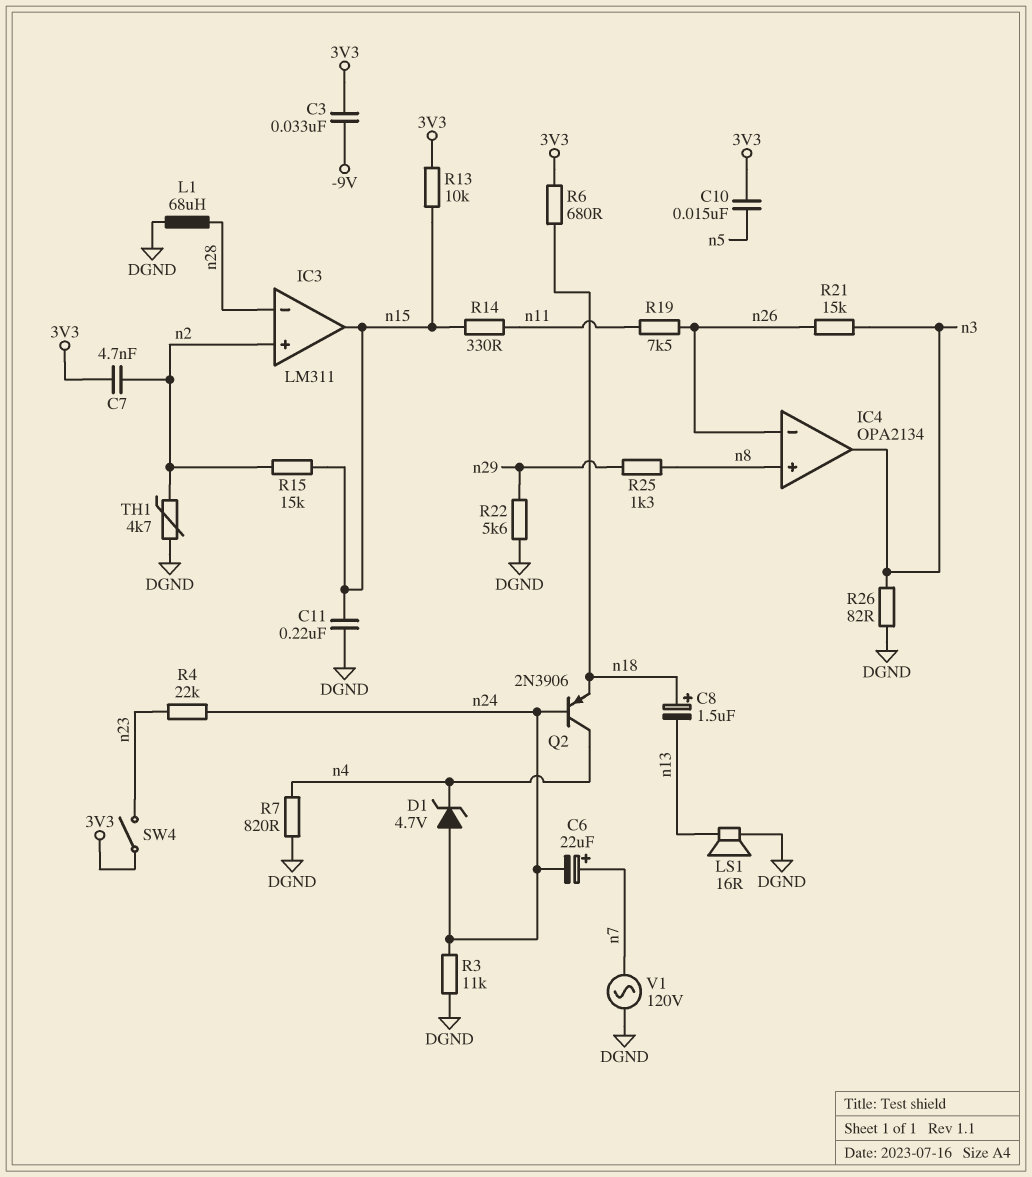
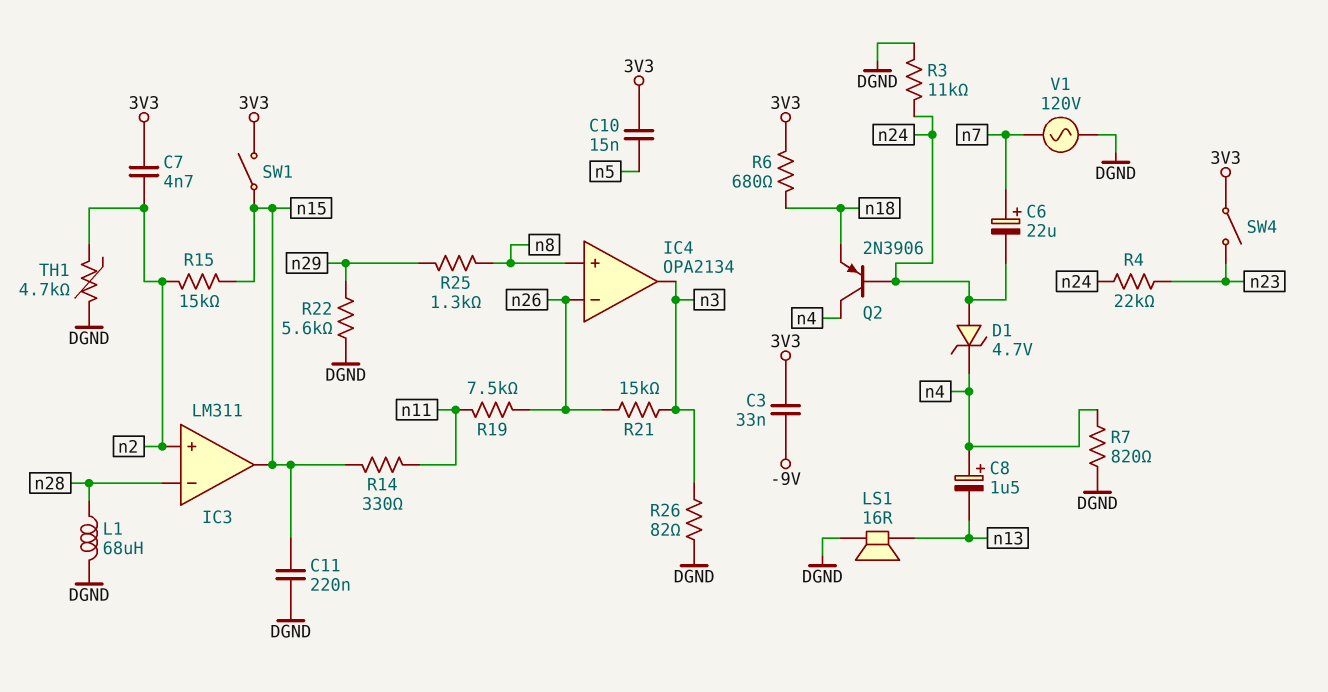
C8: 1.5uF (plus n18, minus n13) -> 1.5uF (plus n4, minus n13)
R13: 10k (3V3, n15) -> none
SW1: none -> switch (3V3, n15)

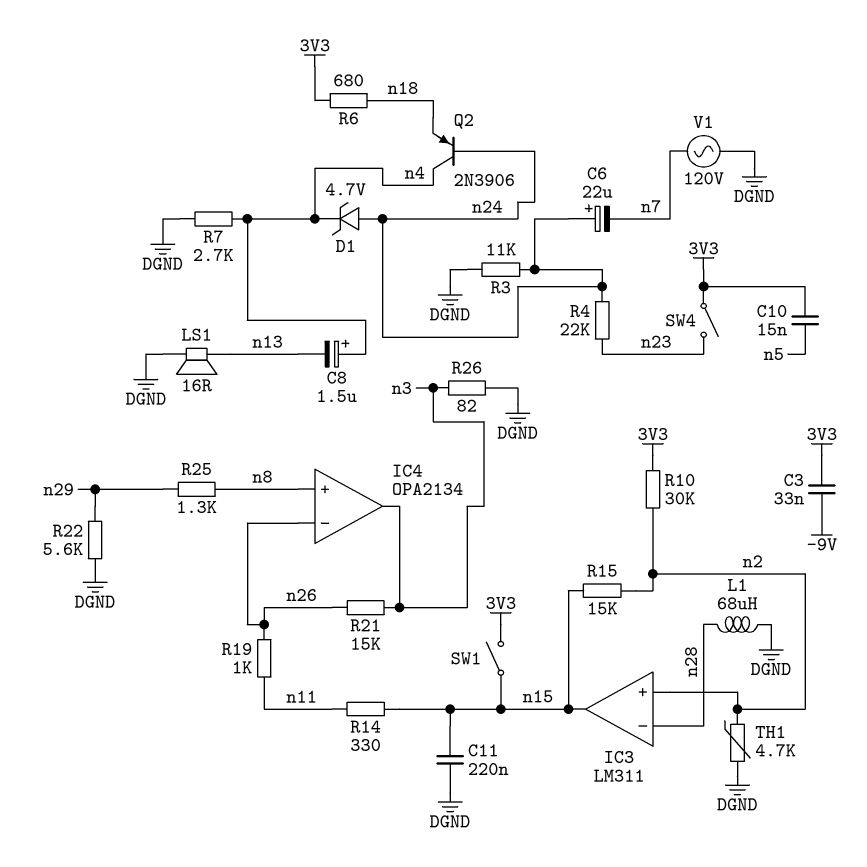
C6: 22uF (plus n7, minus n24) -> 22uF (plus n24, minus n7)
C7: 4.7nF (3V3, n2) -> none
R7: 820 (DGND, n4) -> 2.7k (DGND, n4)
R10: none -> 30k (3V3, n2)
R19: 7.5k (n11, n26) -> 1k (n11, n26)

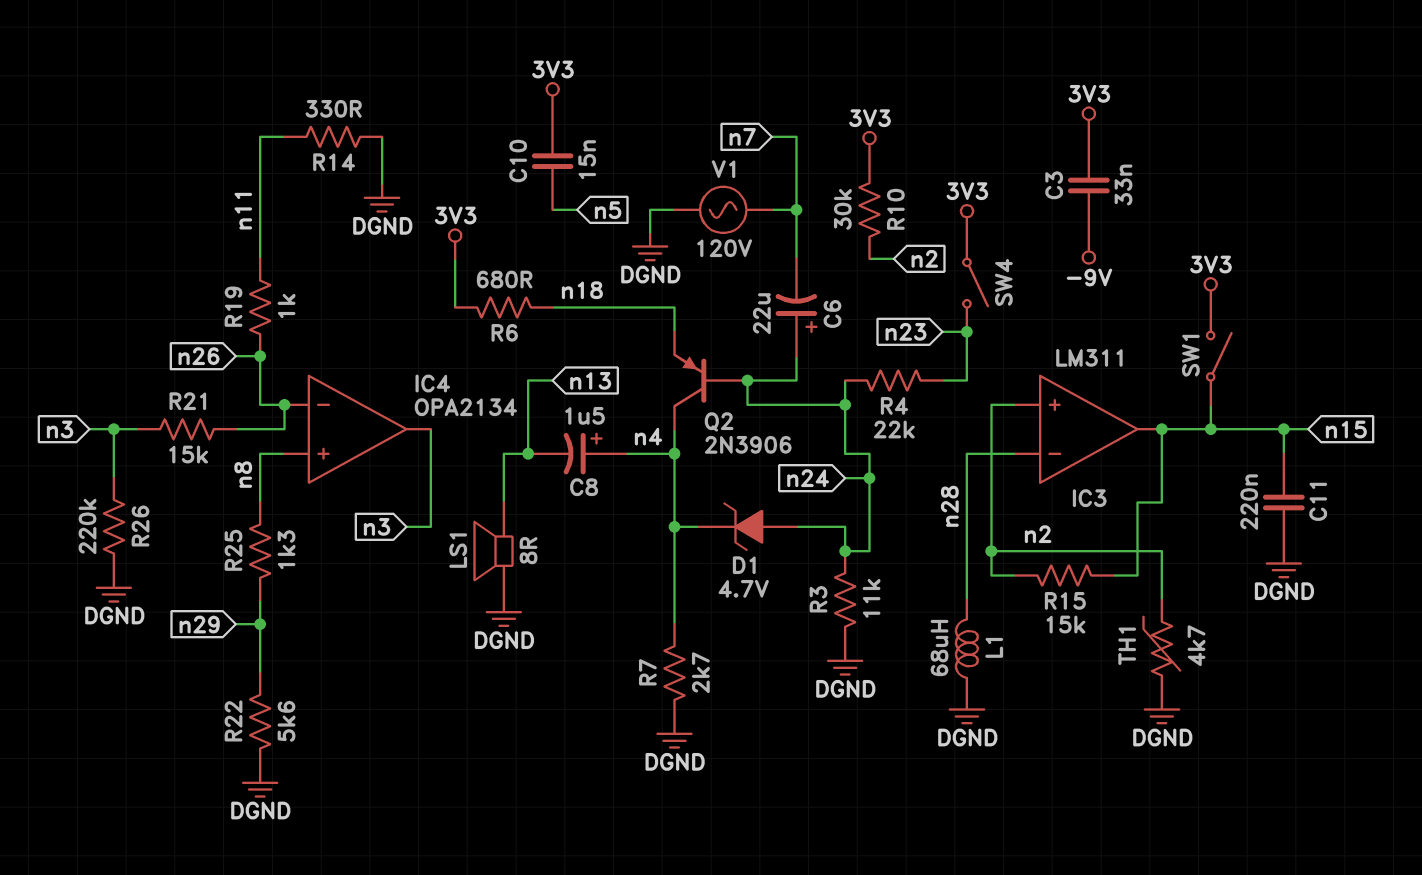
LS1: speaker 16R (DGND, n13) -> speaker 8R (DGND, n13)
R14: 330 (n11, n15) -> 330 (DGND, n11)
R26: 82 (DGND, n3) -> 220k (DGND, n3)

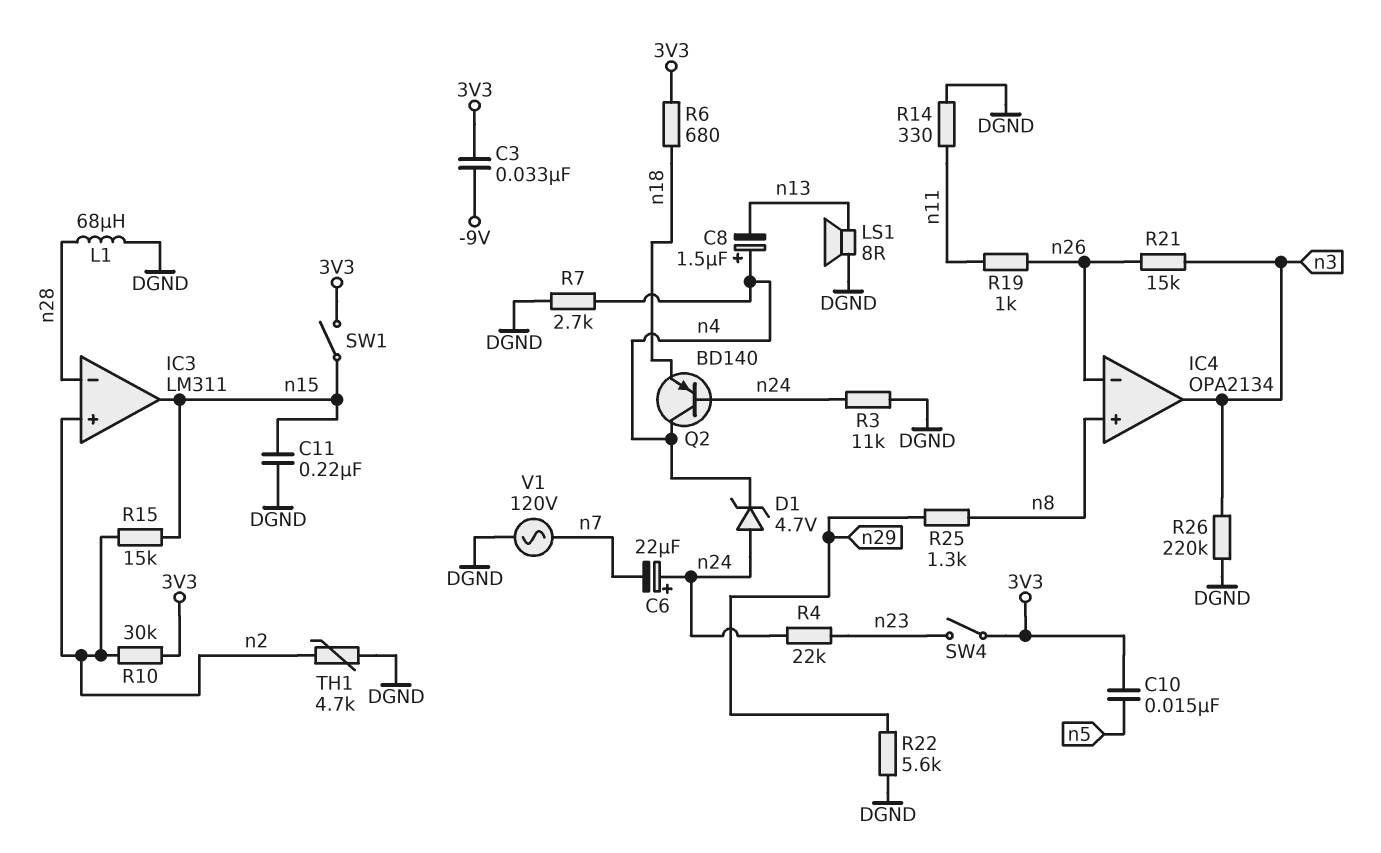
Q2: PNP 2N3906 (B n24, C n4, E n18) -> PNP BD140 (B n24, C n4, E n18)

